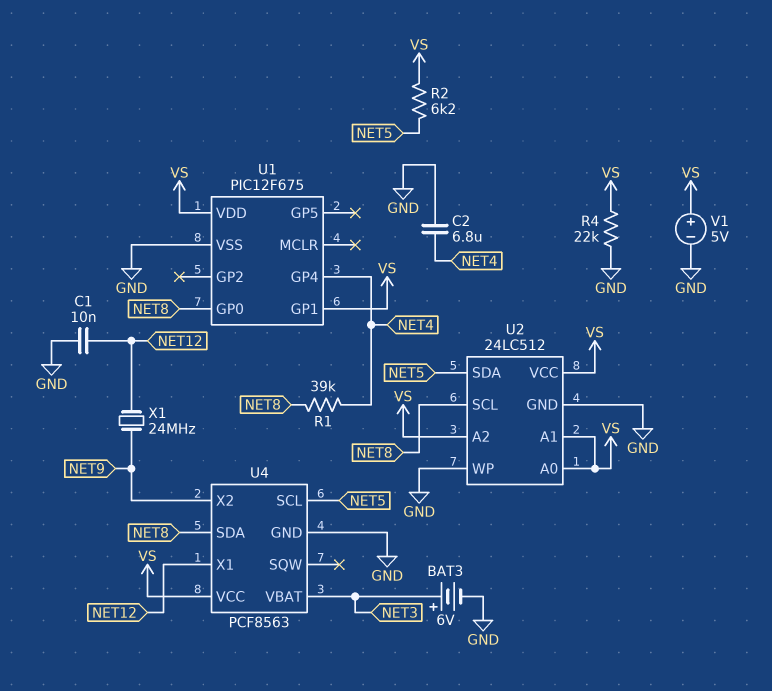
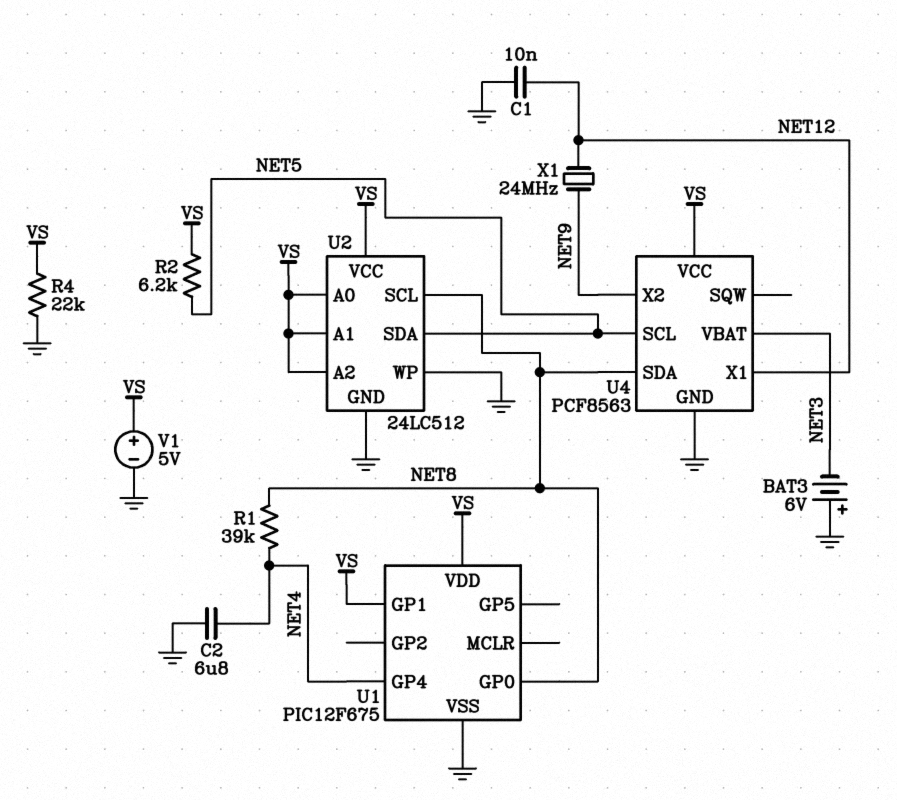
BAT3: 6V (plus NET3, minus GND) -> 6V (plus GND, minus NET3)

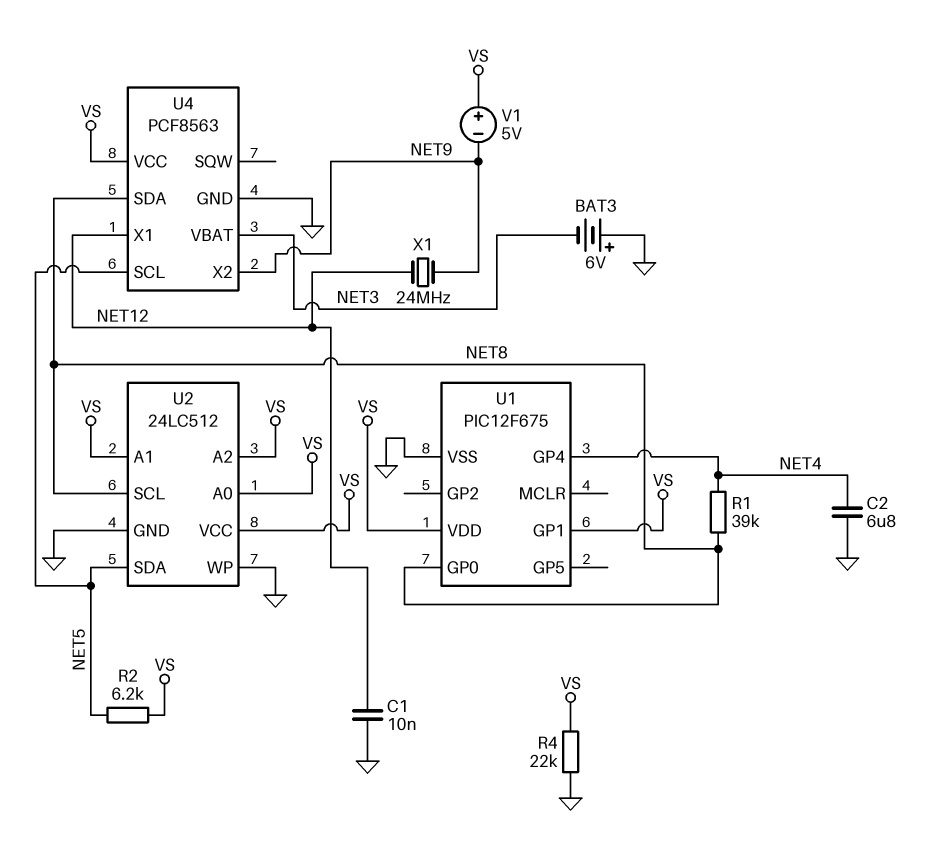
V1: 5V (plus VS, minus GND) -> 5V (plus VS, minus NET9)

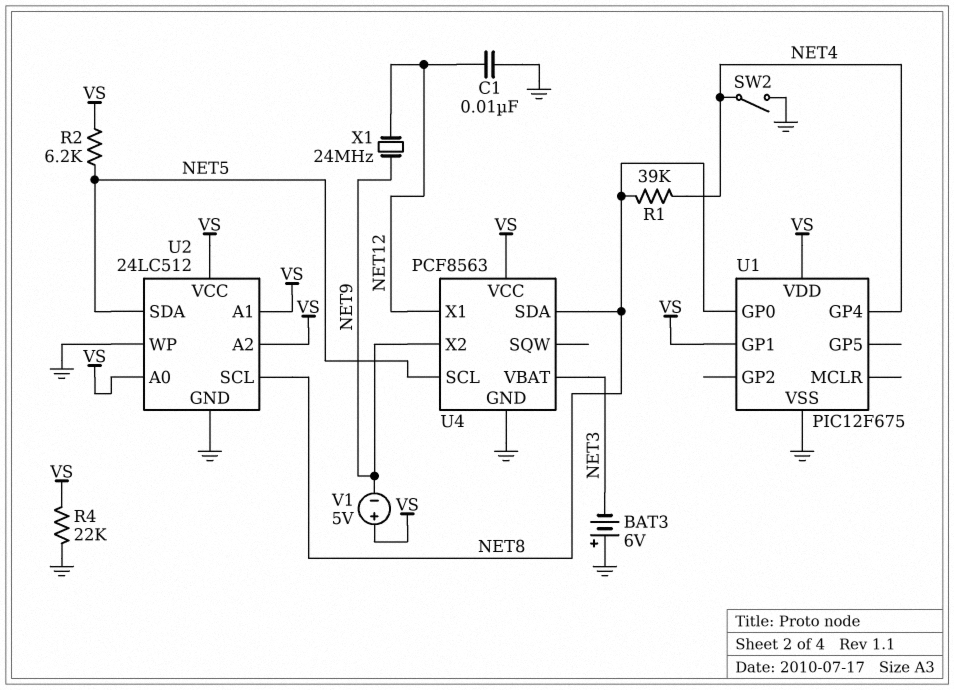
C2: 6.8uF (GND, NET4) -> none
SW2: none -> switch (GND, NET4)

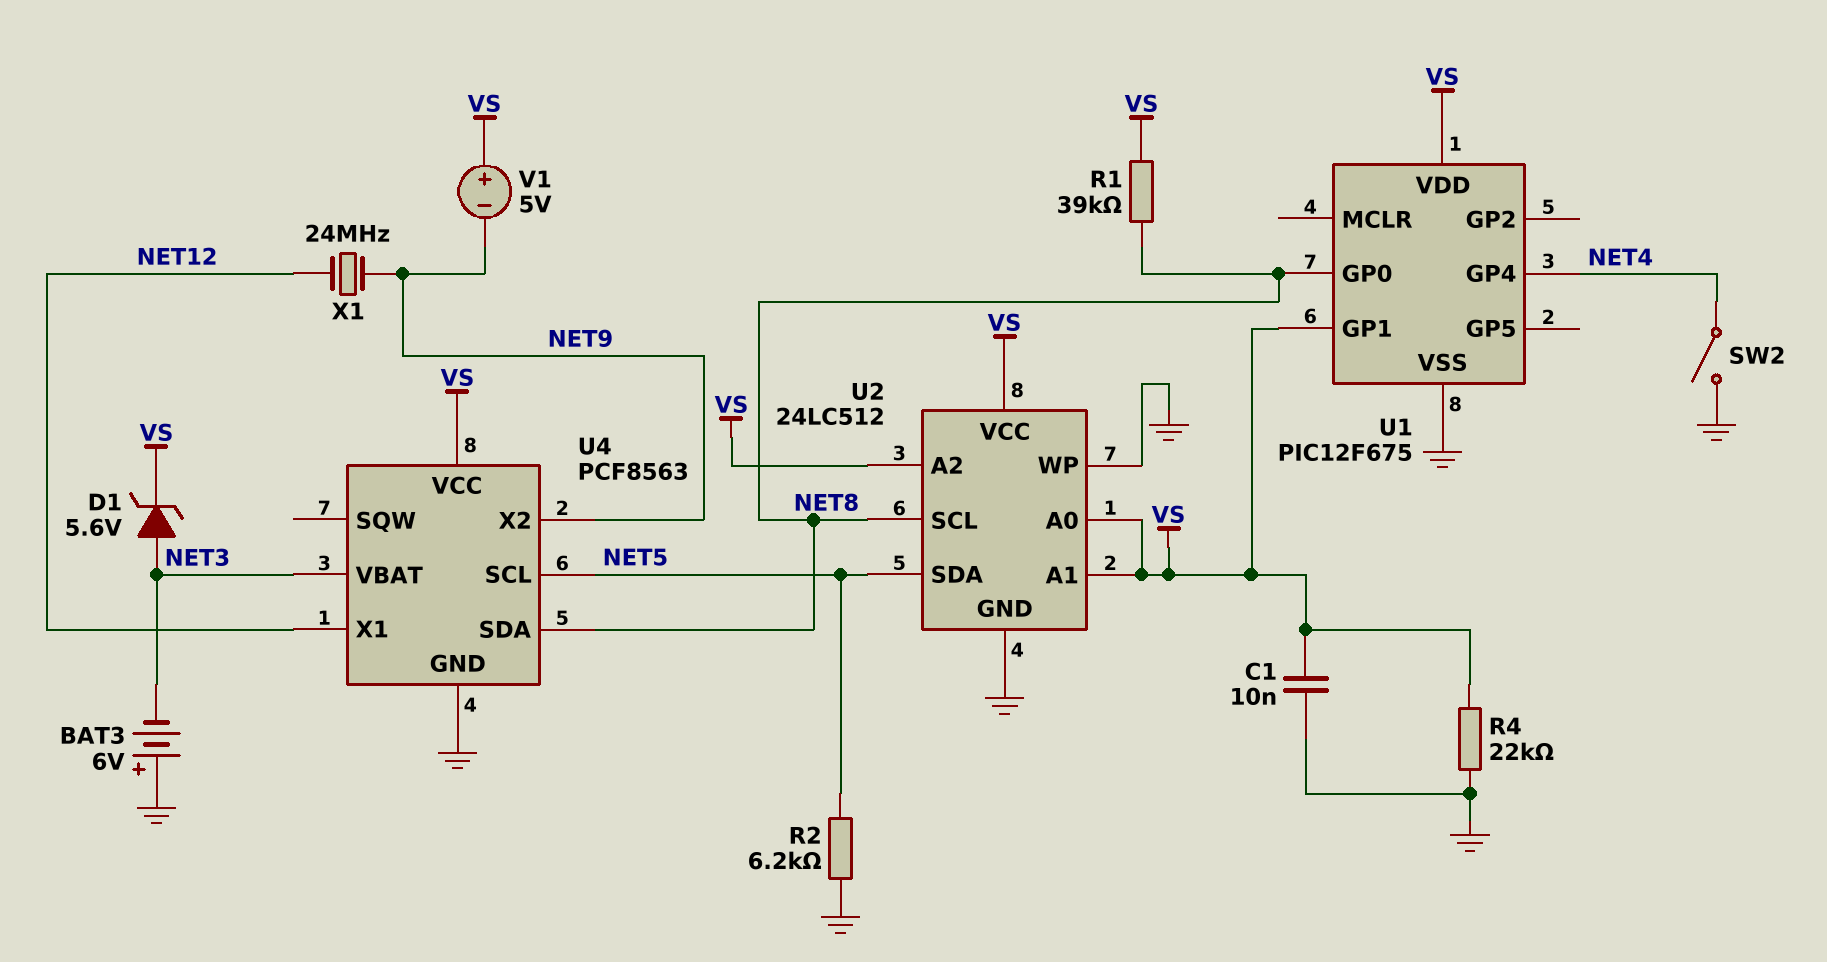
C1: 10nF (GND, NET12) -> 10nF (GND, VS)
D1: none -> zener 5.6V (A NET3, K VS)
R1: 39k (NET4, NET8) -> 39k (NET8, VS)
R2: 6.2k (NET5, VS) -> 6.2k (GND, NET5)

